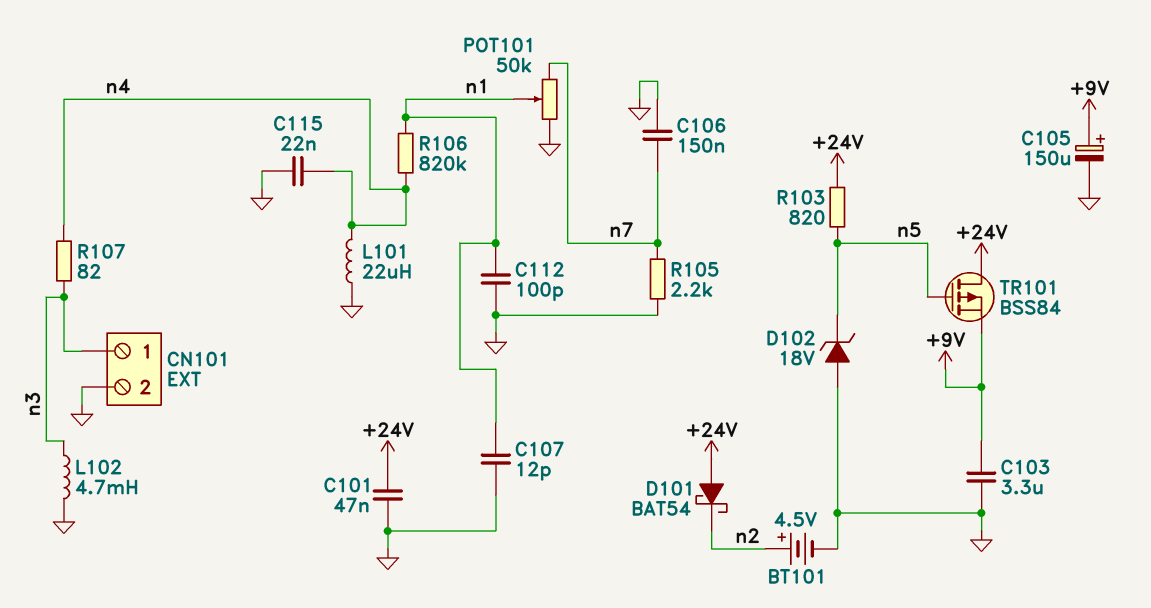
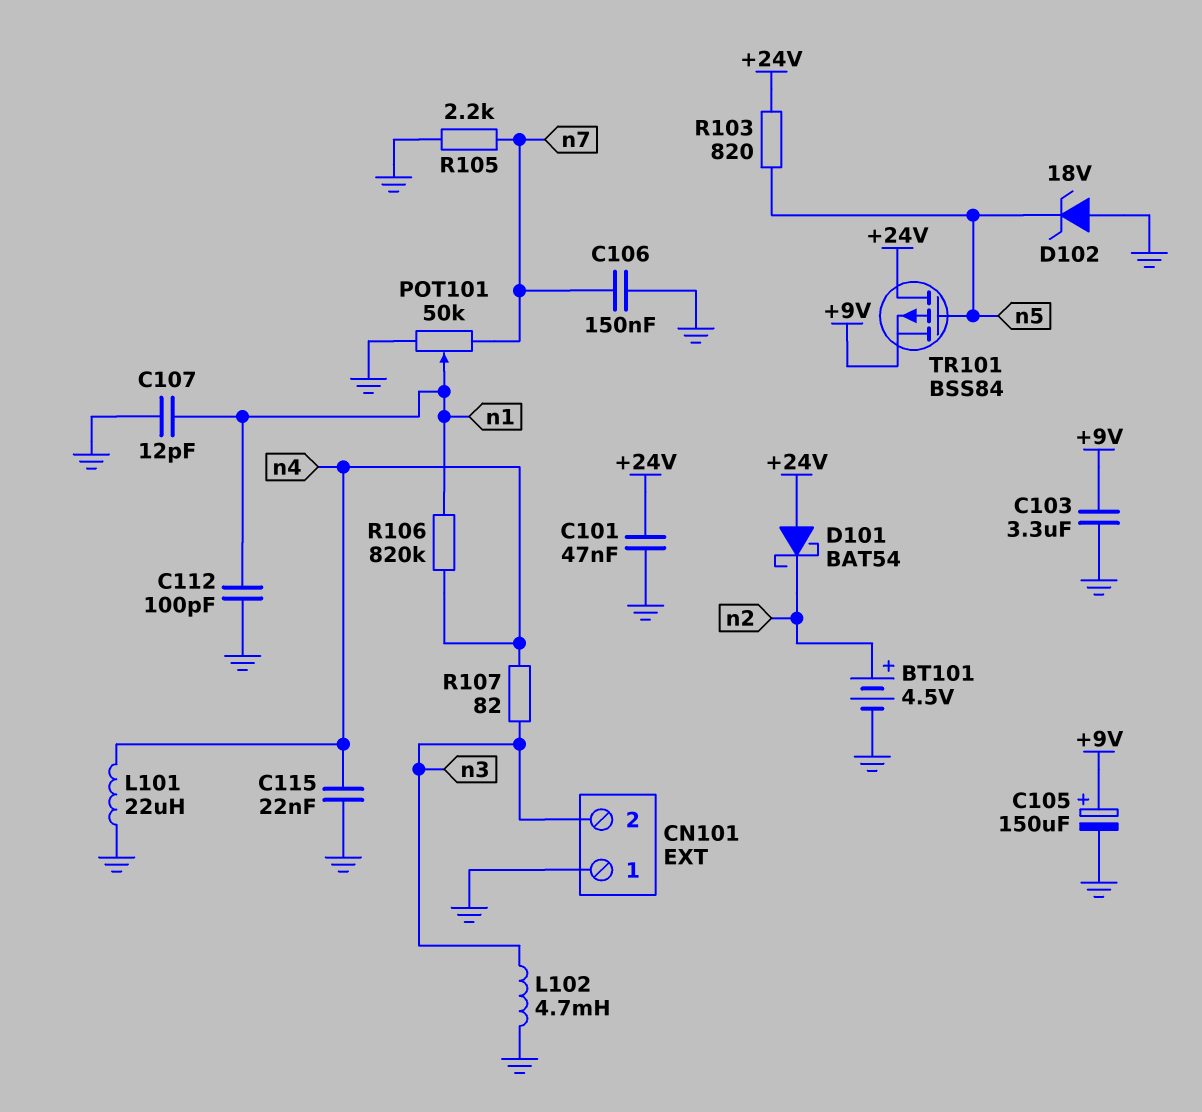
CN101 pin 1: n3 -> GND
CN101 pin 2: GND -> n3

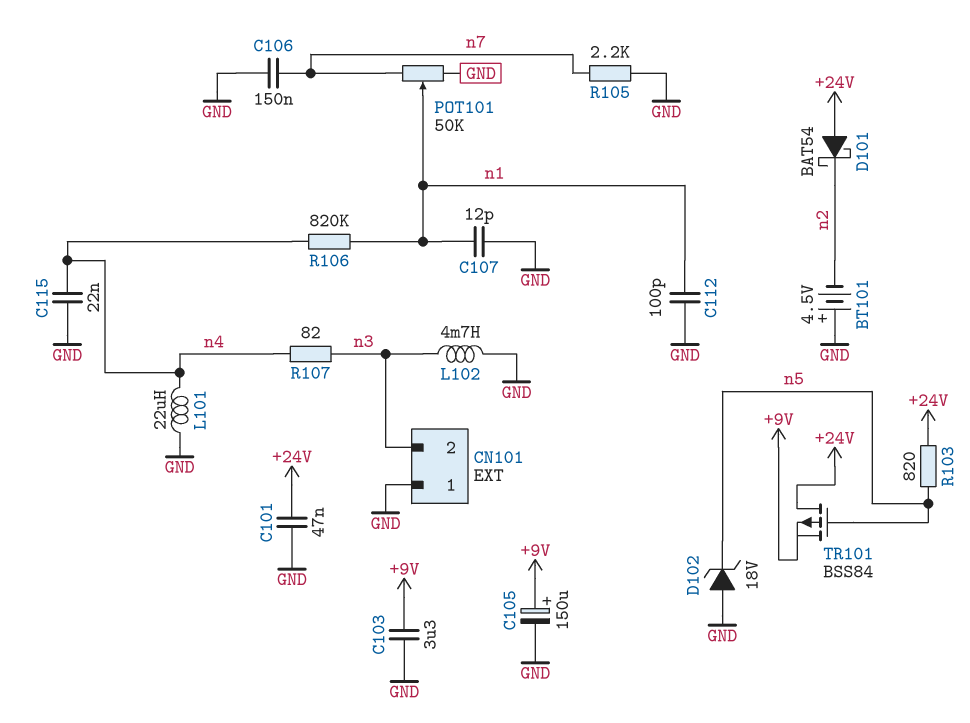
BT101: 4.5V (plus n2, minus GND) -> 4.5V (plus GND, minus n2)

